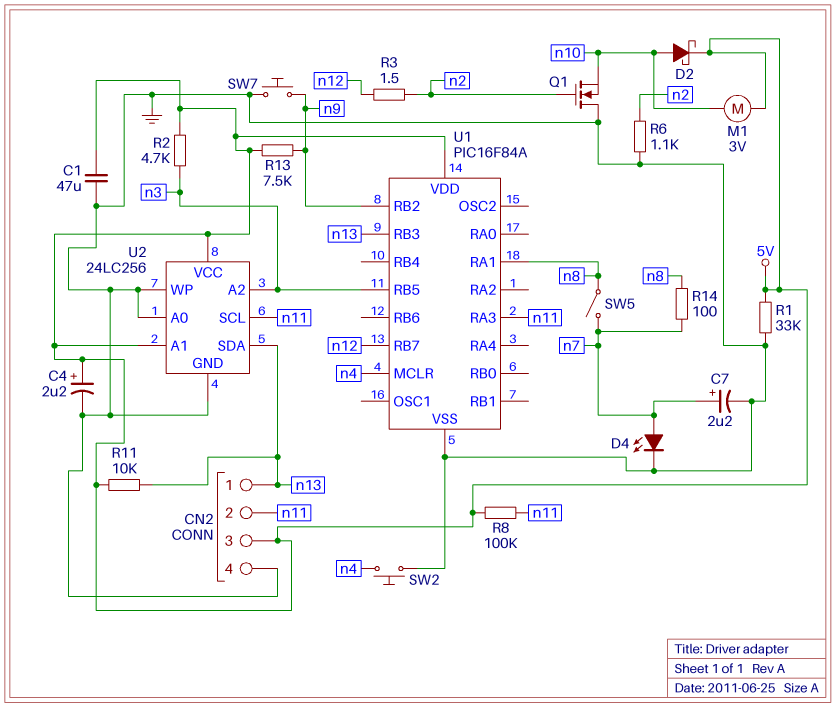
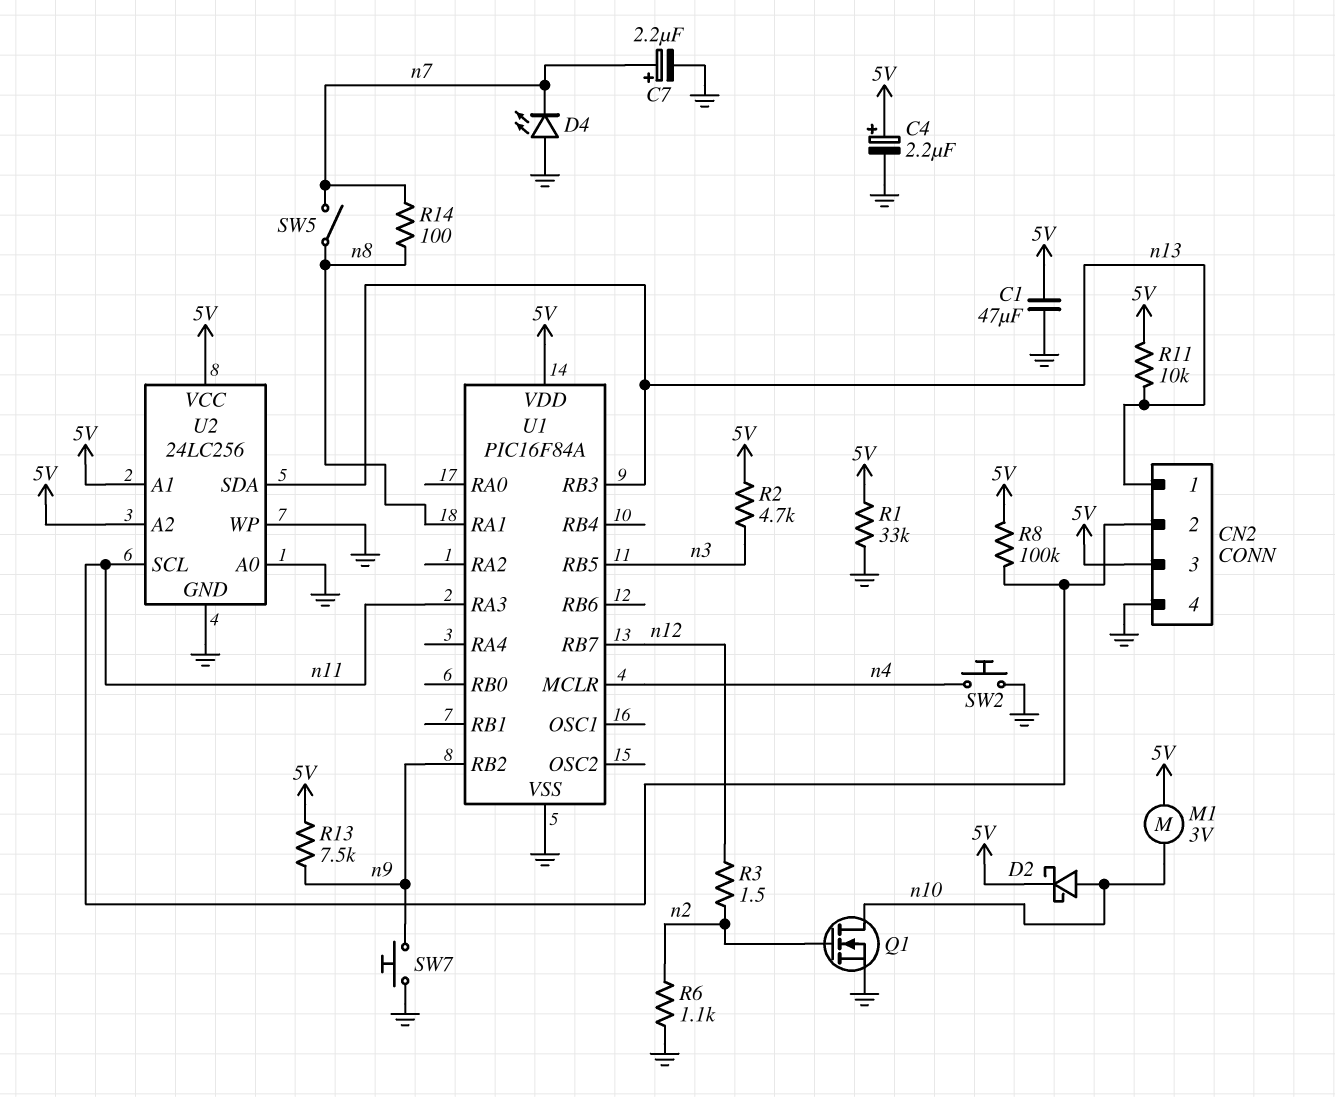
D4: LED (A n7, K GND) -> LED (A GND, K n7)
Q1: NMOS (G n2, D GND, S n10) -> NMOS (G n2, D n10, S GND)
U2 pin A2: n3 -> 5V

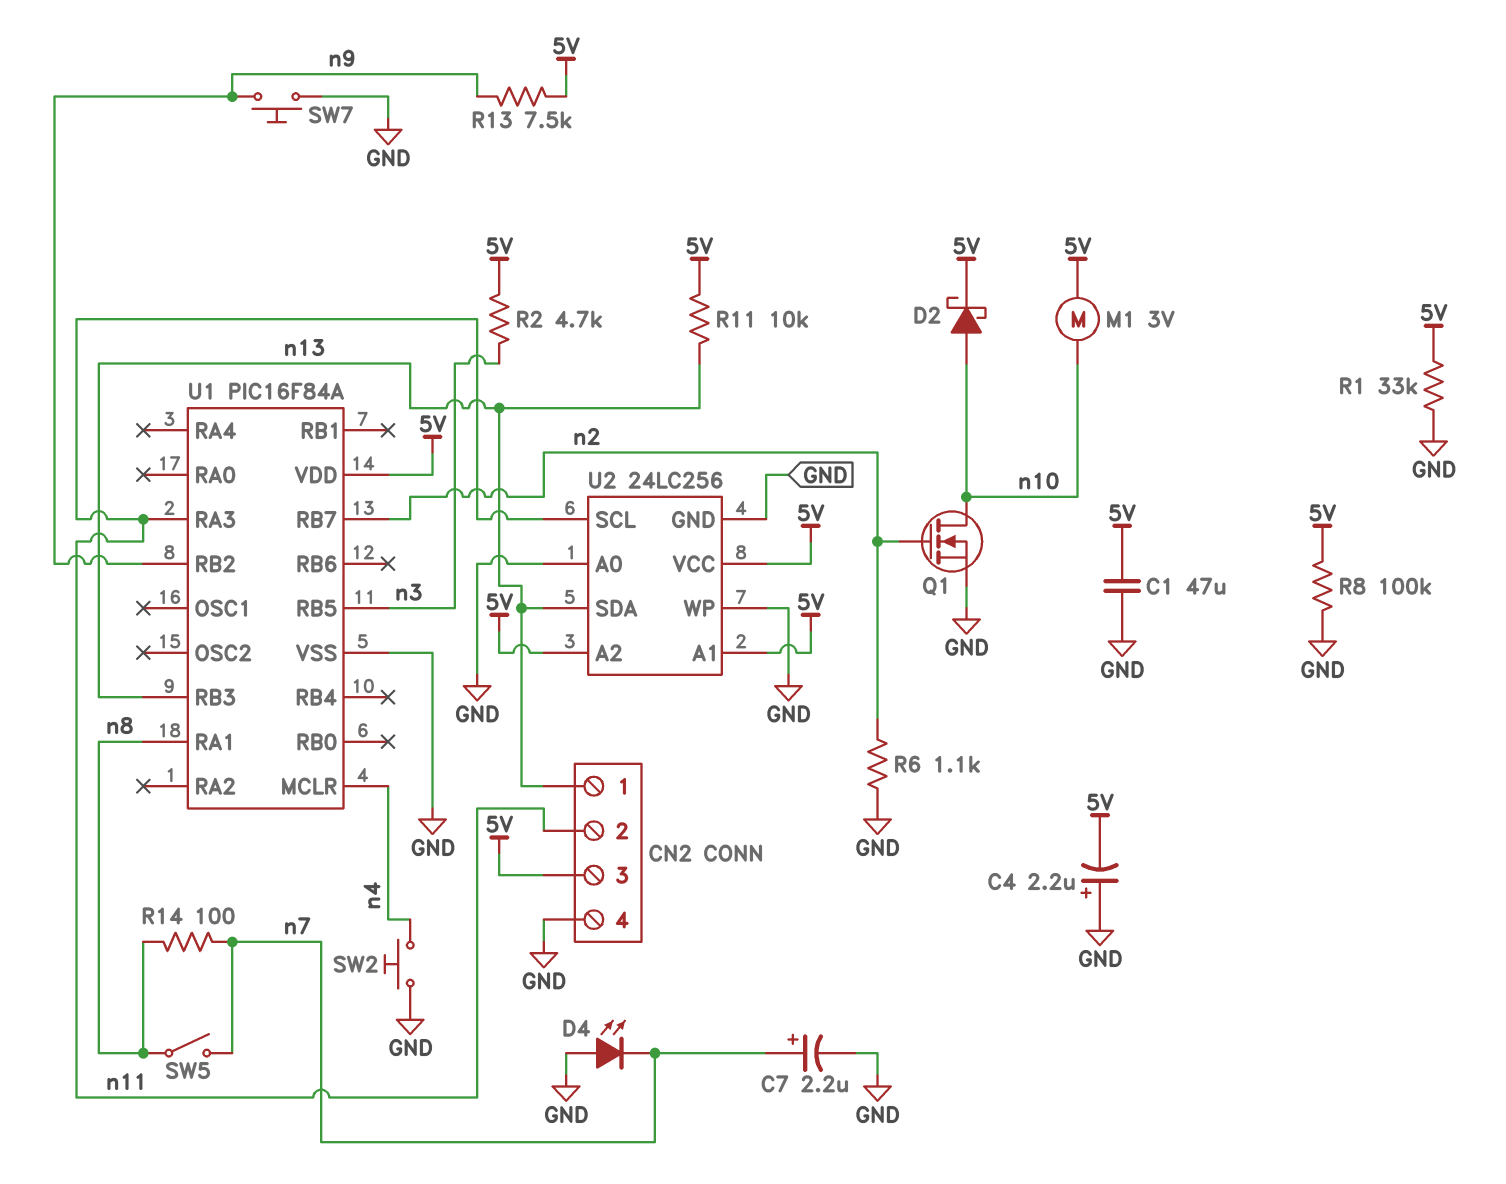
C4: 2.2uF (plus 5V, minus GND) -> 2.2uF (plus GND, minus 5V)
R3: 1.5 (n2, n12) -> none
R8: 100k (5V, n11) -> 100k (5V, GND)
U1 pin RB7: n12 -> n2

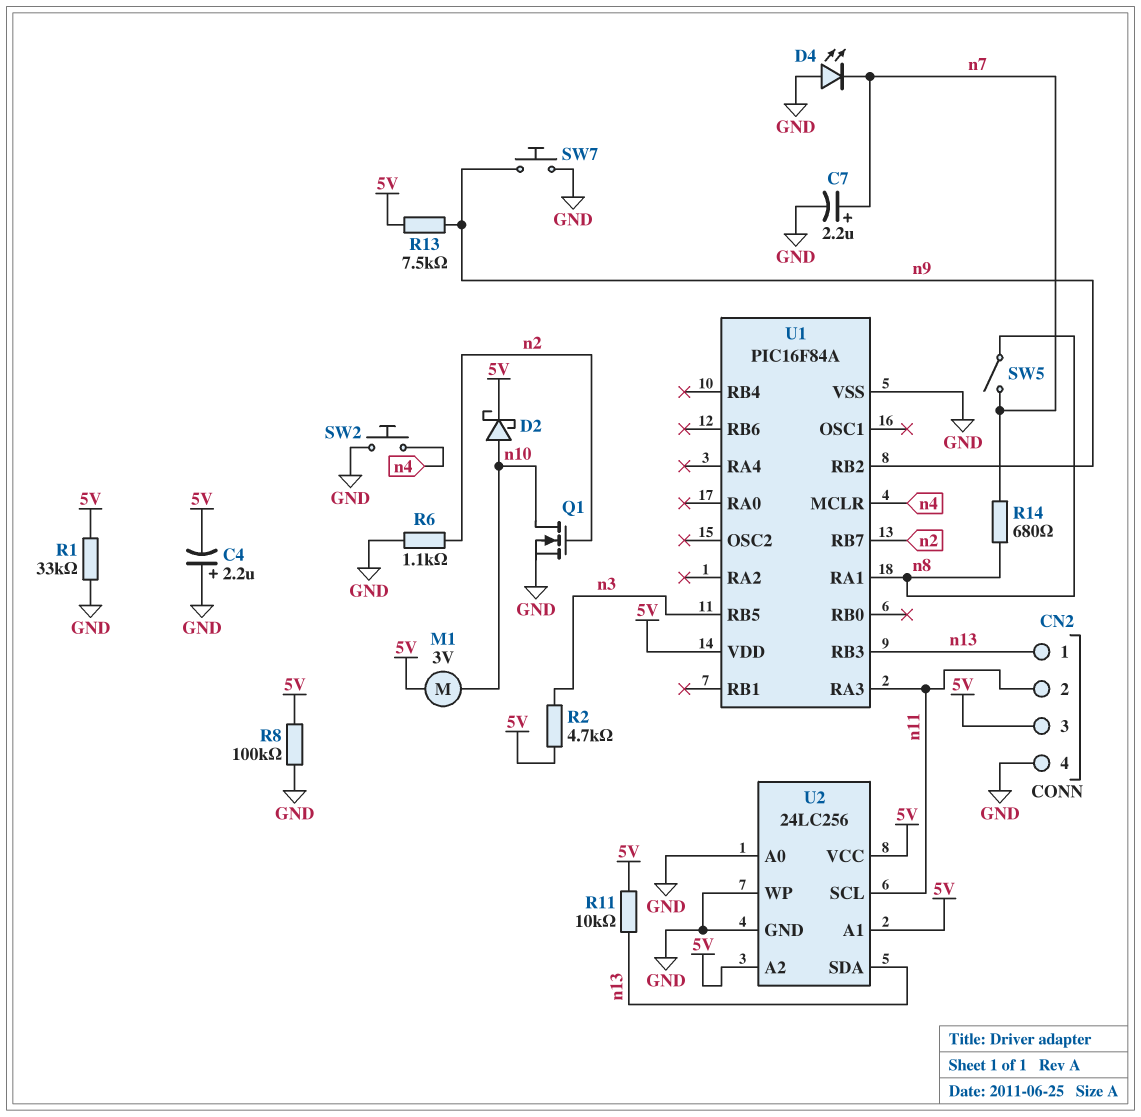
C1: 47uF (5V, GND) -> none
R14: 100 (n7, n8) -> 680 (n7, n8)

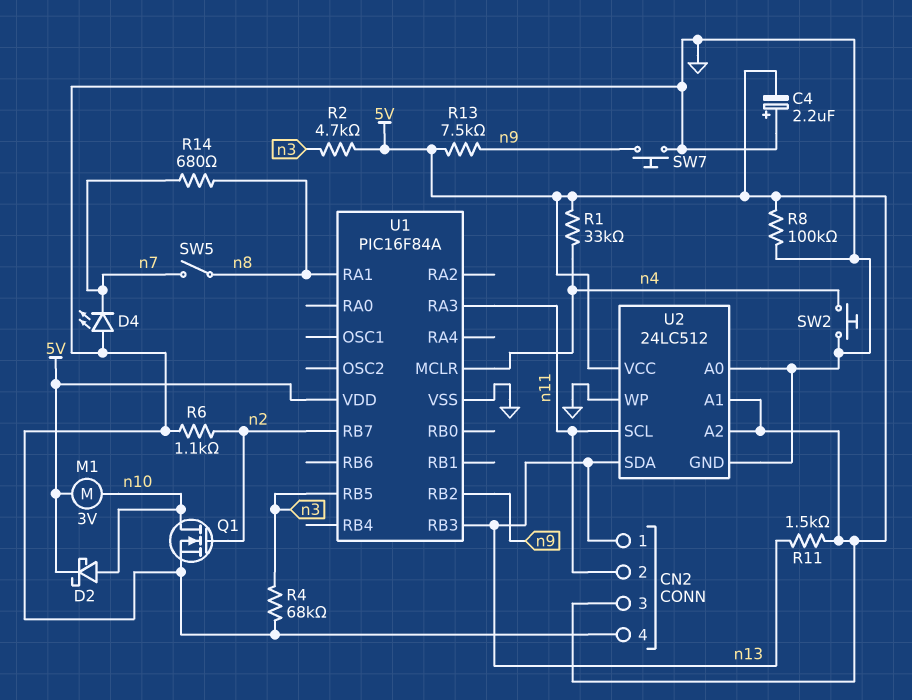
C7: 2.2uF (plus n7, minus GND) -> none
R1: 33k (5V, GND) -> 33k (5V, n4)
R4: none -> 68k (GND, n3)
R11: 10k (5V, n13) -> 1.5k (5V, n13)
U2: 24LC256 -> 24LC512

